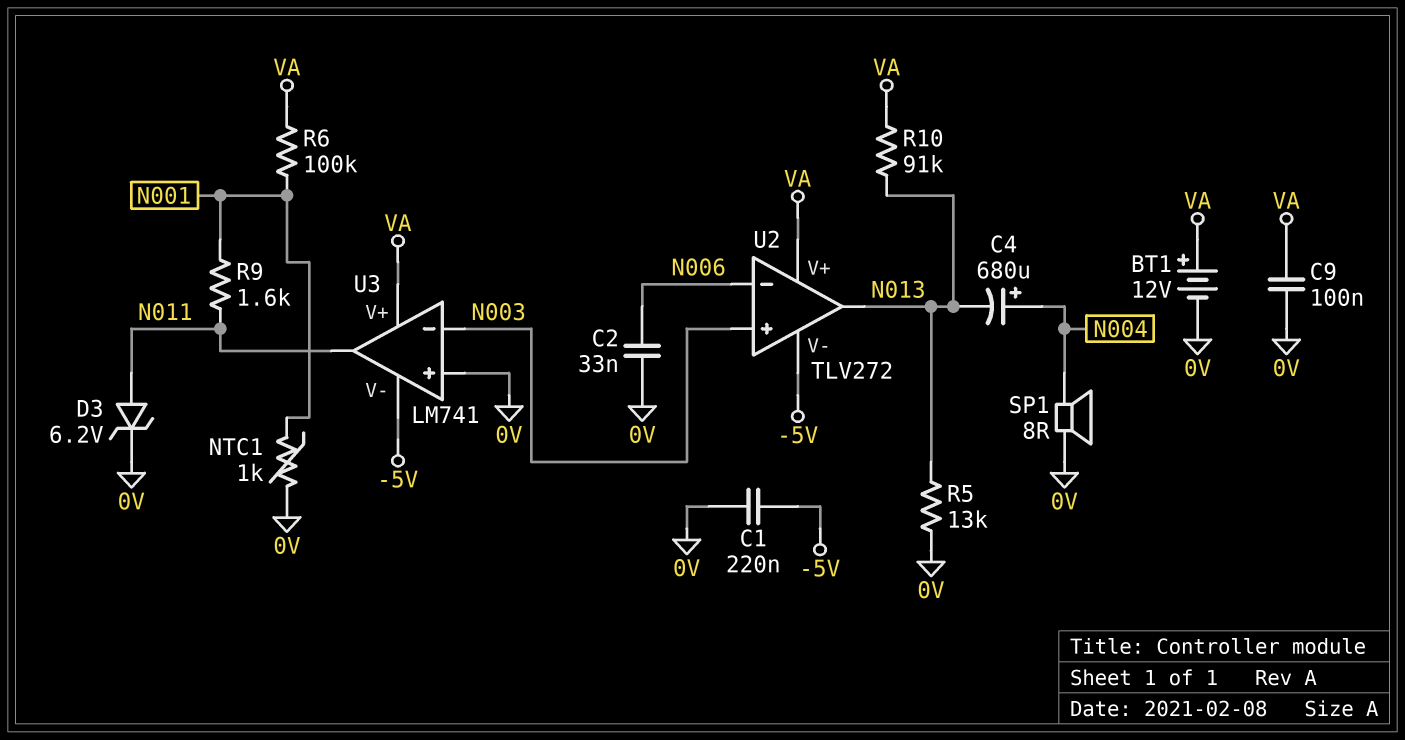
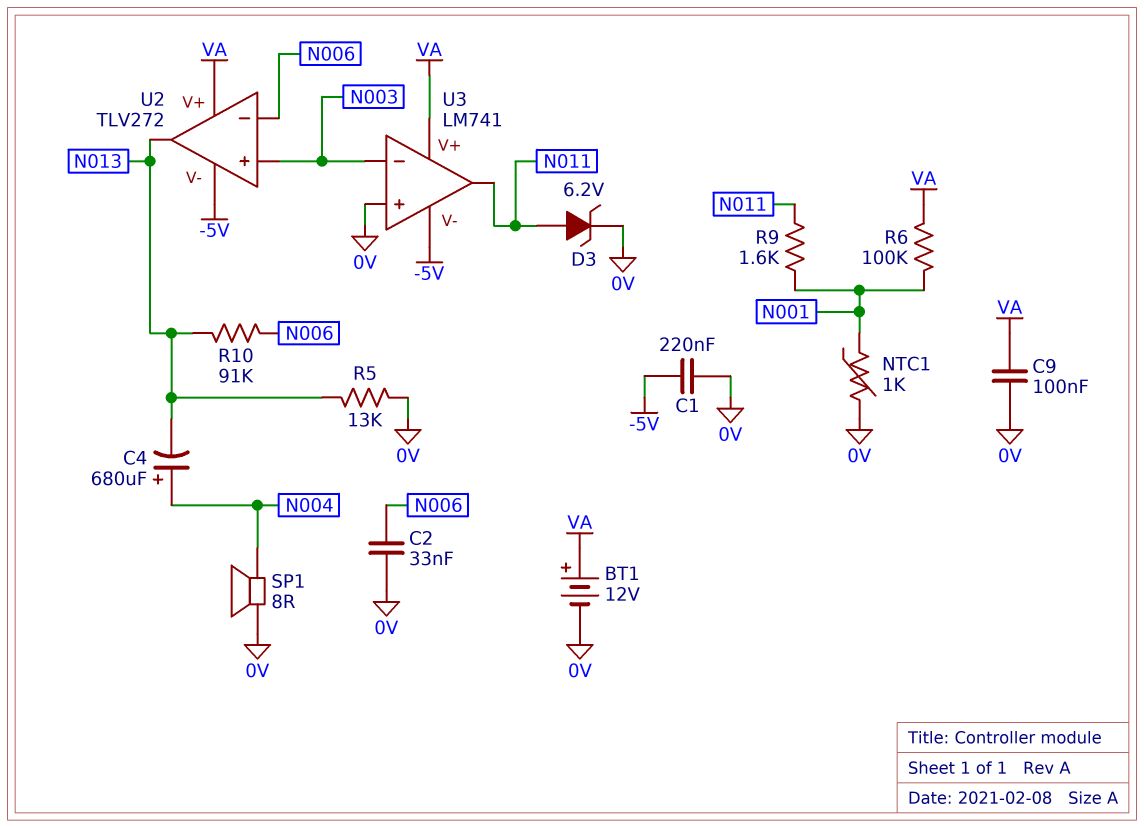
R10: 91k (N013, VA) -> 91k (N006, N013)

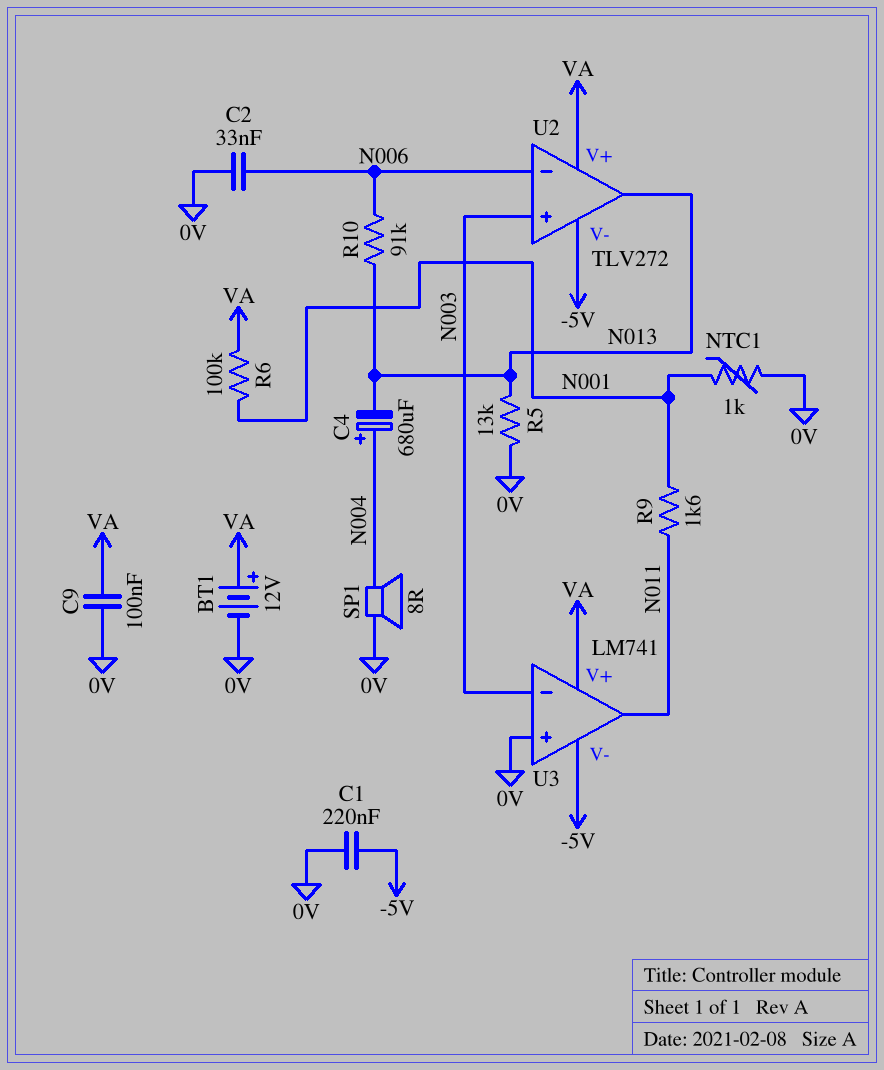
D3: zener 6.2V (A N011, K 0V) -> none

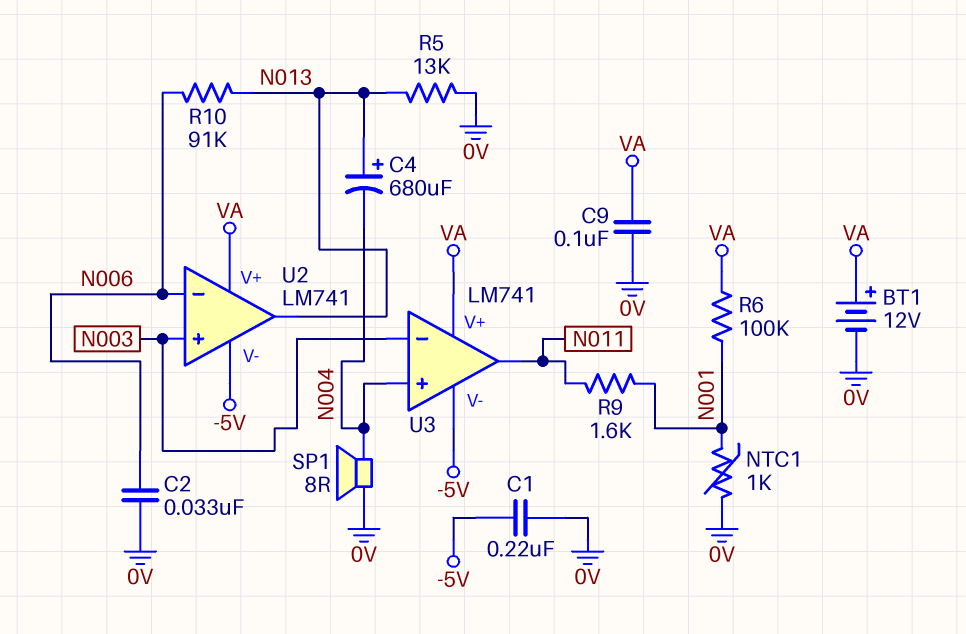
C4: 680uF (plus N004, minus N013) -> 680uF (plus N013, minus N004)
U2: TLV272 -> LM741
U3 pin in+: 0V -> N004

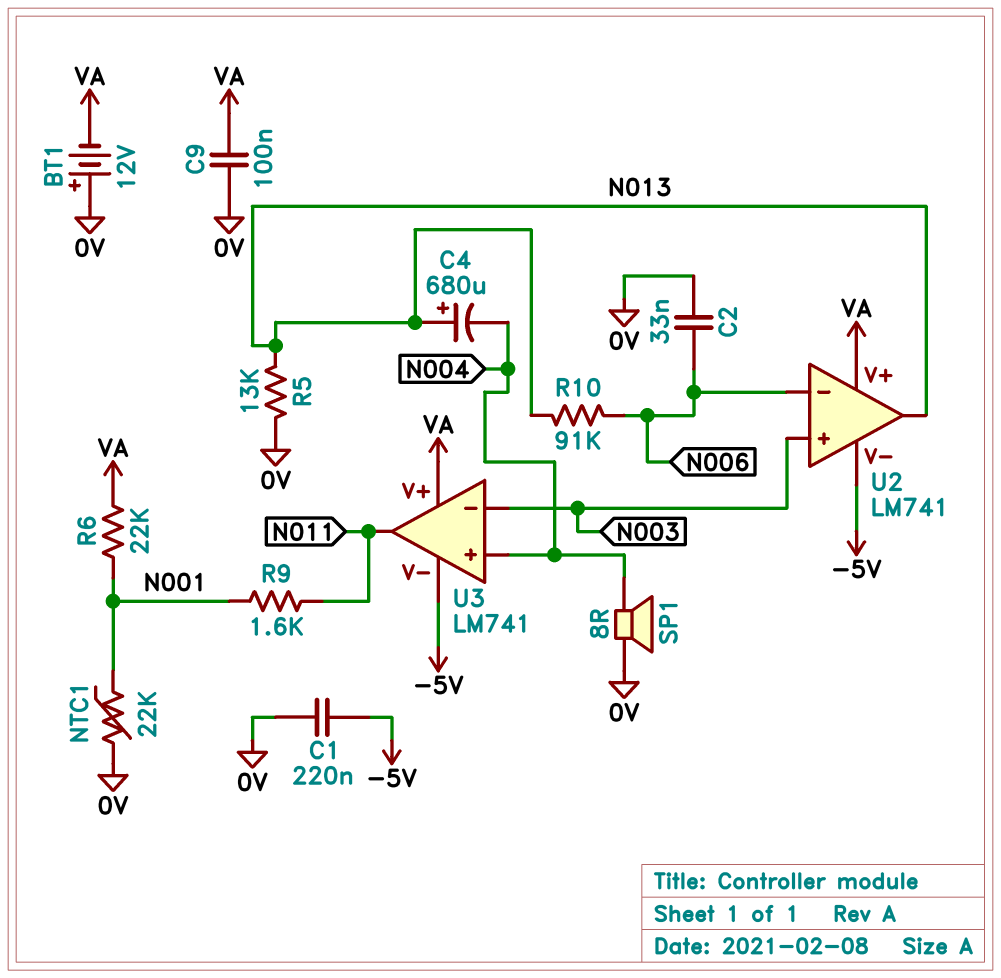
BT1: 12V (plus VA, minus 0V) -> 12V (plus 0V, minus VA)
NTC1: 1k (0V, N001) -> 22k (0V, N001)
R6: 100k (N001, VA) -> 22k (N001, VA)

